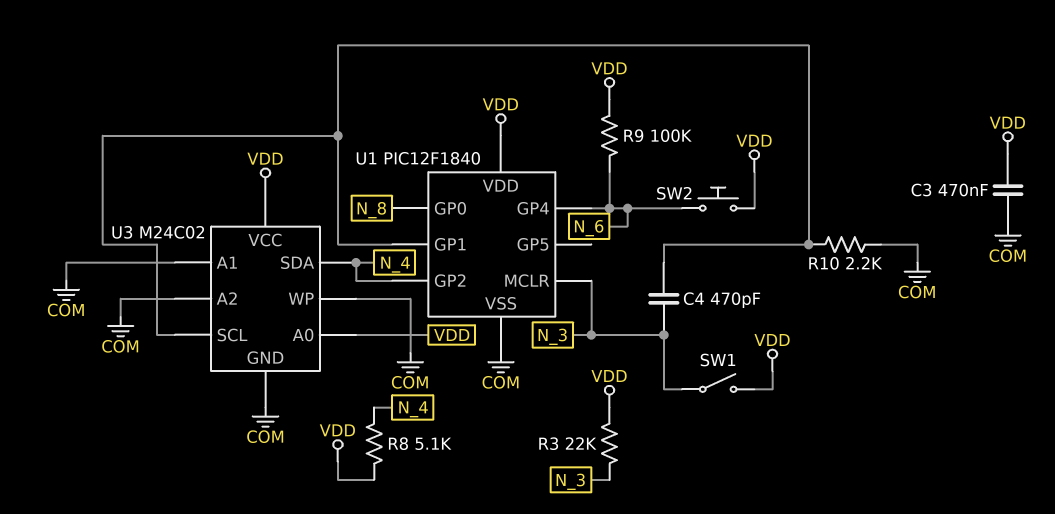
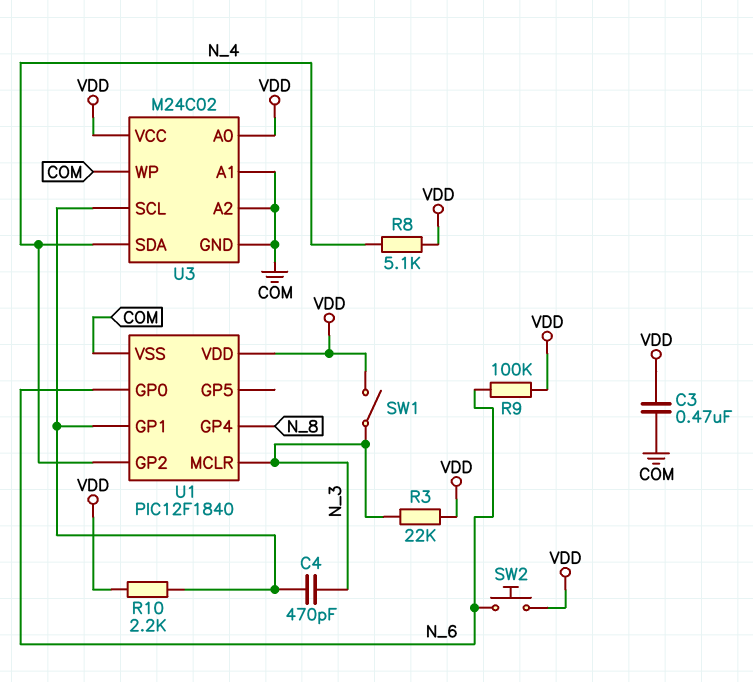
R10: 2.2k (COM, U1/GP1) -> 2.2k (U1/GP1, VDD)
U1 pin GP0: N_8 -> N_6
U1 pin GP4: N_6 -> N_8

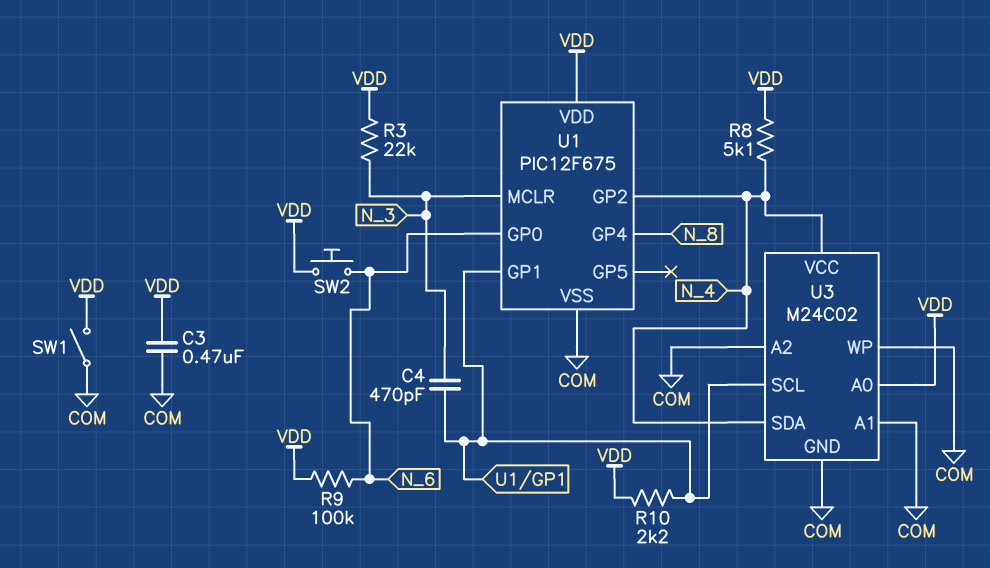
SW1: switch (N_3, VDD) -> switch (COM, VDD)
U1: PIC12F1840 -> PIC12F675
U3 pin VCC: VDD -> N_4

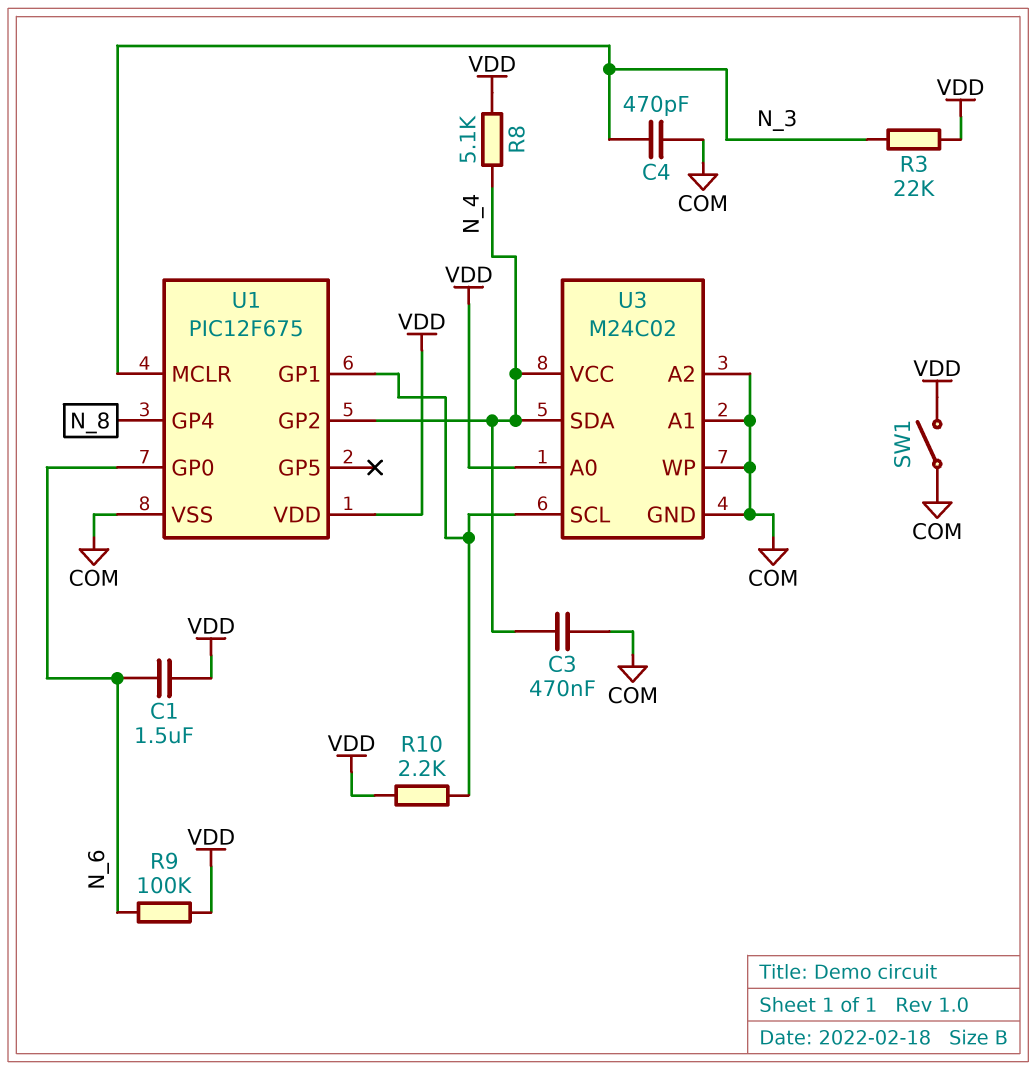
C1: none -> 1.5uF (N_6, VDD)
C3: 470nF (COM, VDD) -> 470nF (COM, N_4)
C4: 470pF (N_3, U1/GP1) -> 470pF (COM, N_3)
SW2: button (N_6, VDD) -> none

